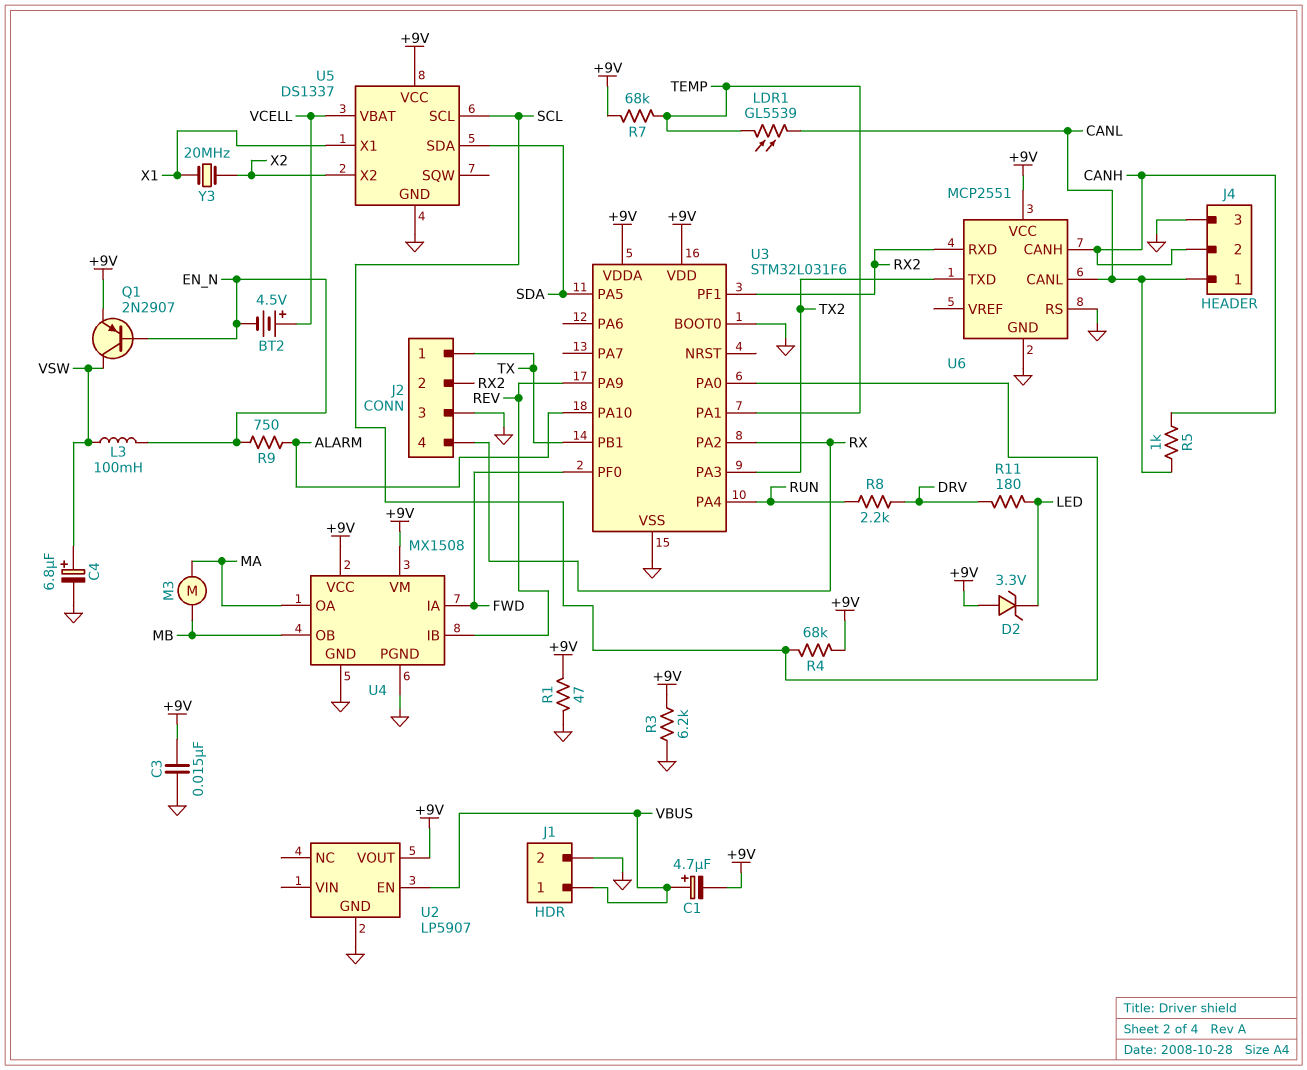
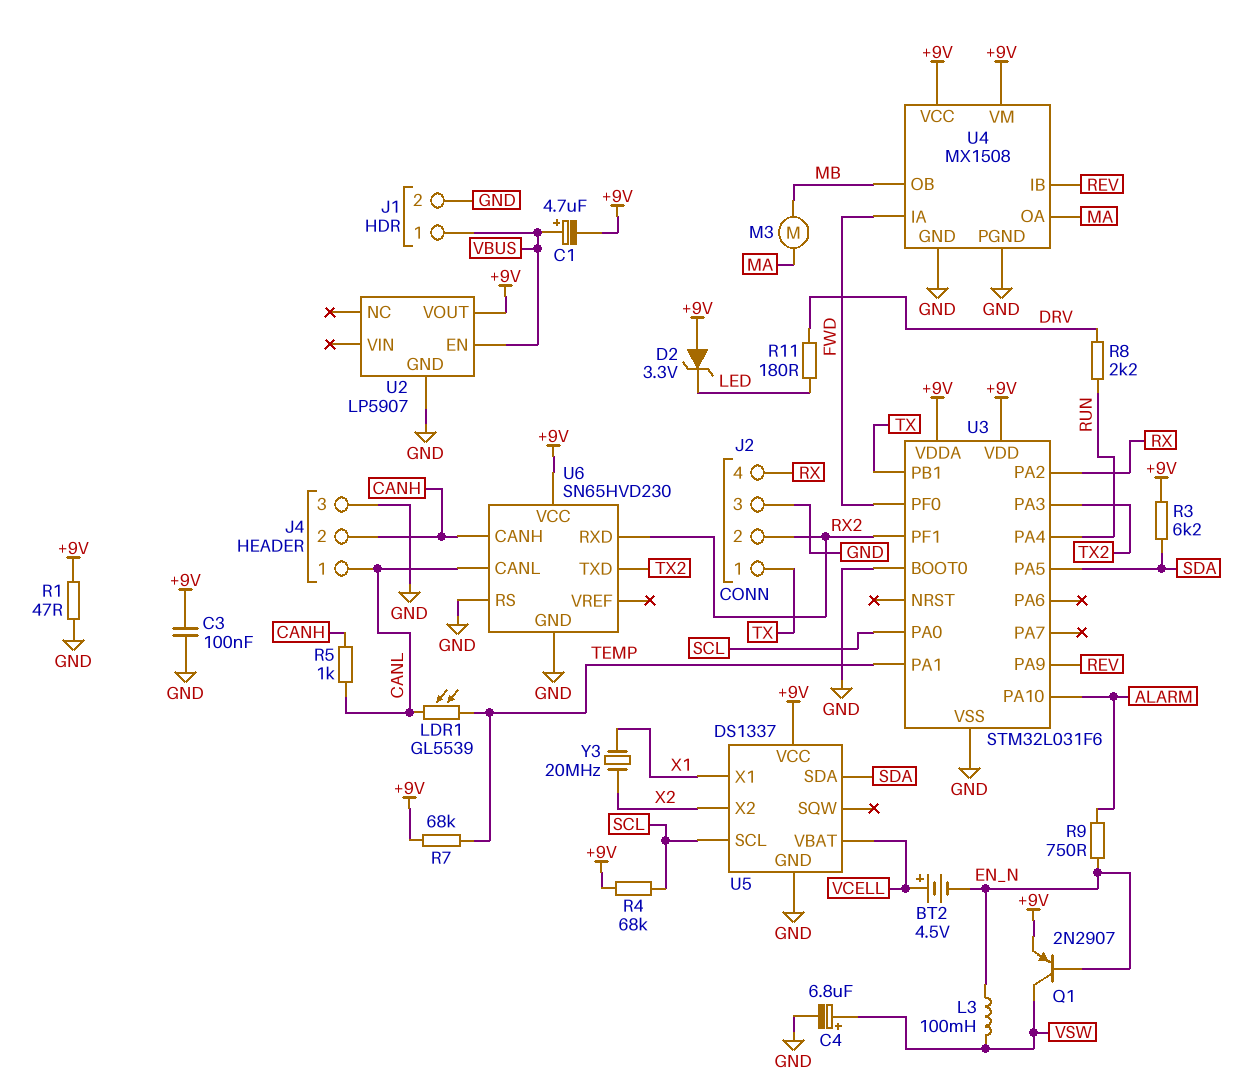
C3: 15nF (+9V, GND) -> 100nF (+9V, GND)
R3: 6.2k (+9V, GND) -> 6.2k (+9V, SDA)
U6: MCP2551 -> SN65HVD230

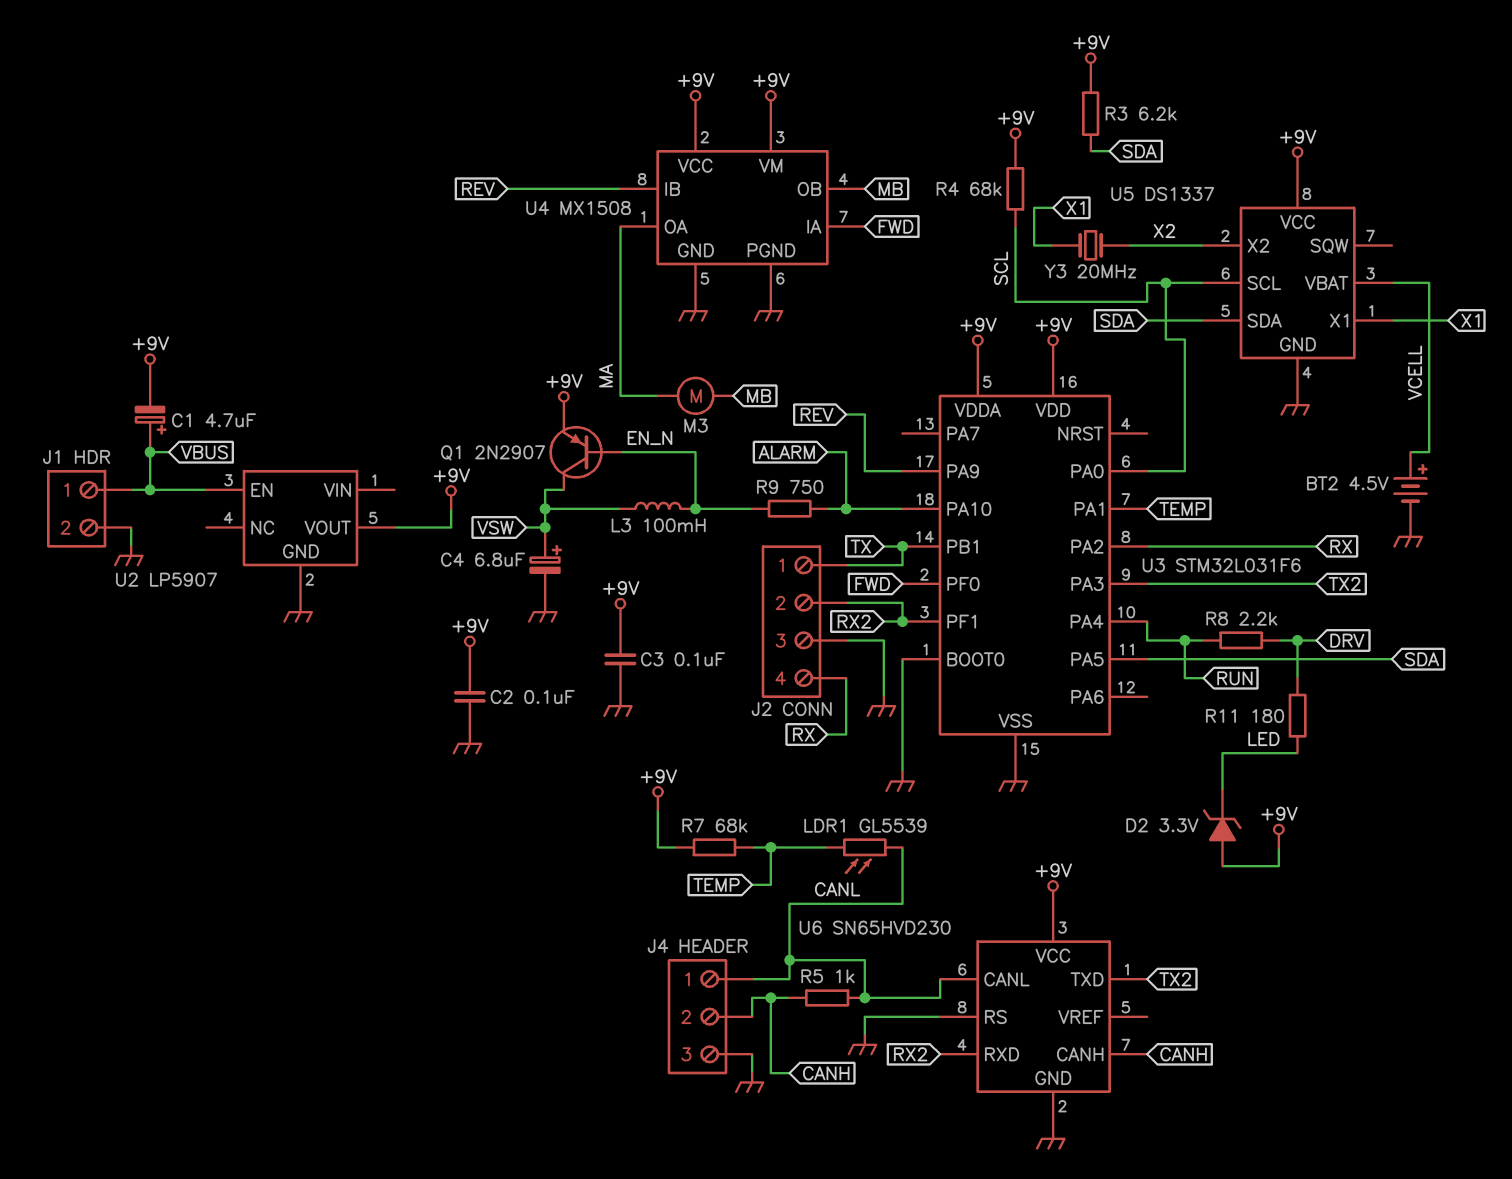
BT2: 4.5V (plus VCELL, minus EN_N) -> 4.5V (plus VCELL, minus GND)
C2: none -> 100nF (+9V, GND)
R1: 47 (+9V, GND) -> none

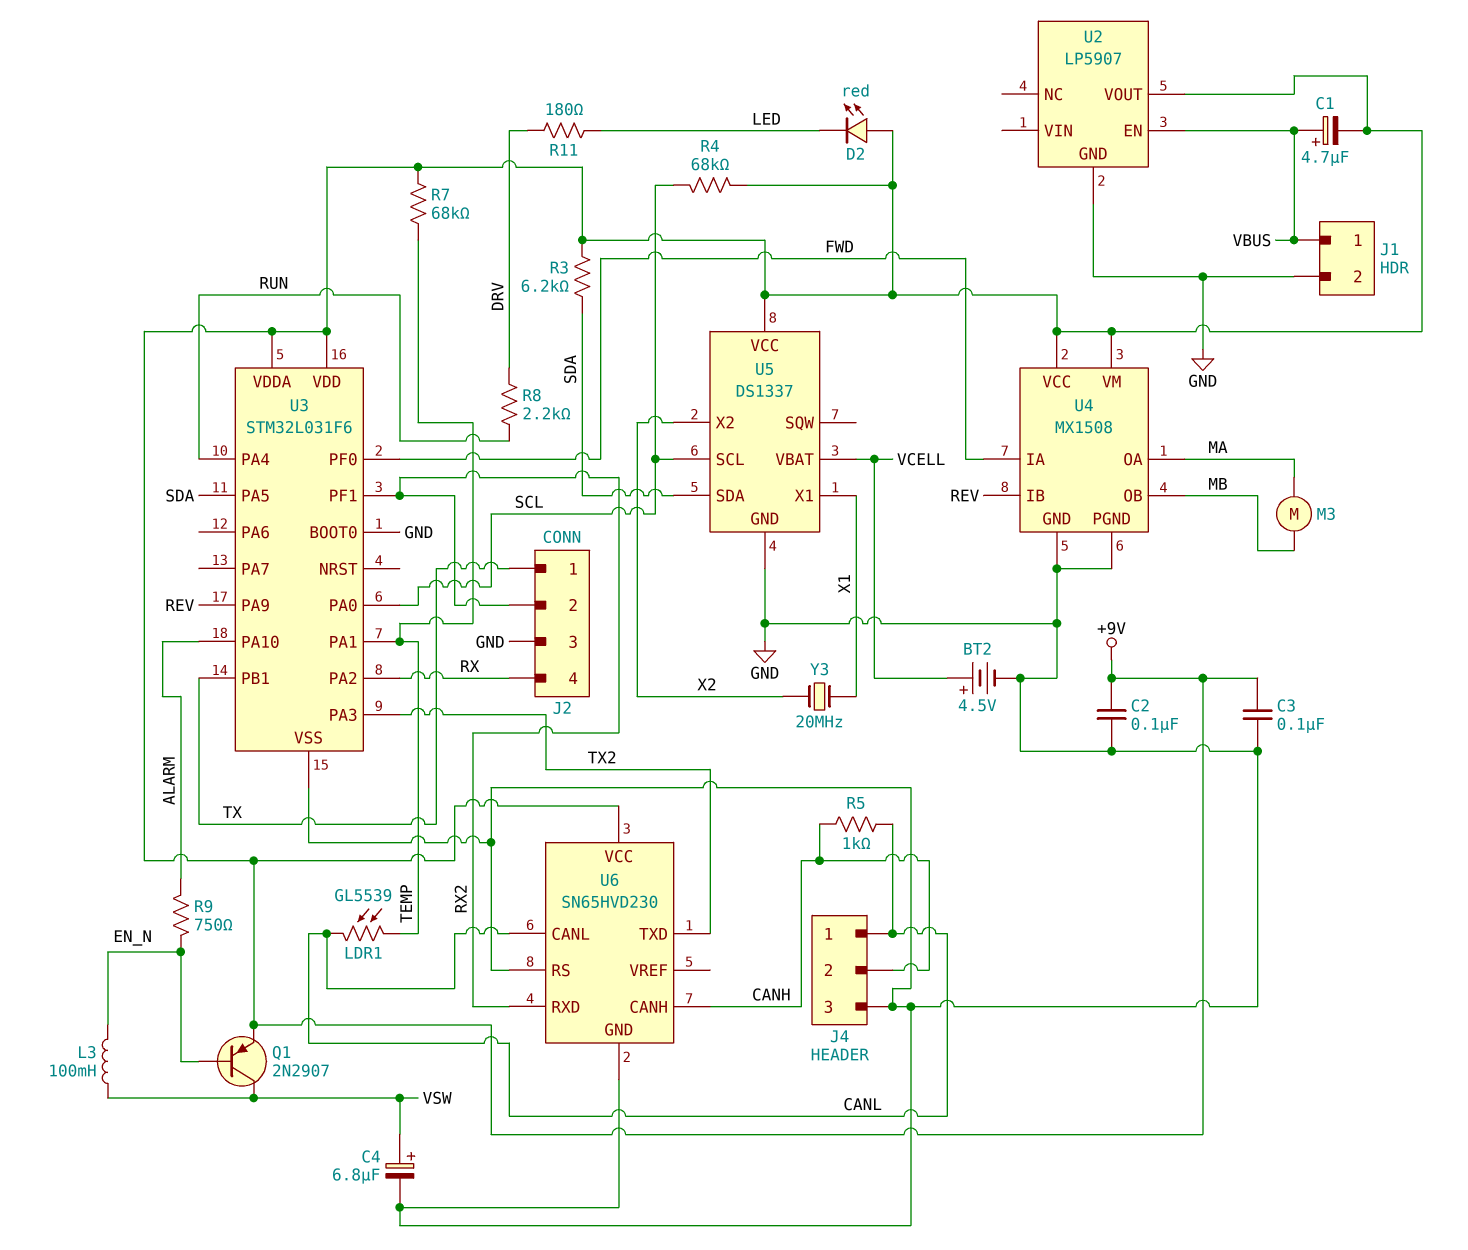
D2: zener 3.3V (A +9V, K LED) -> LED red (A +9V, K LED)

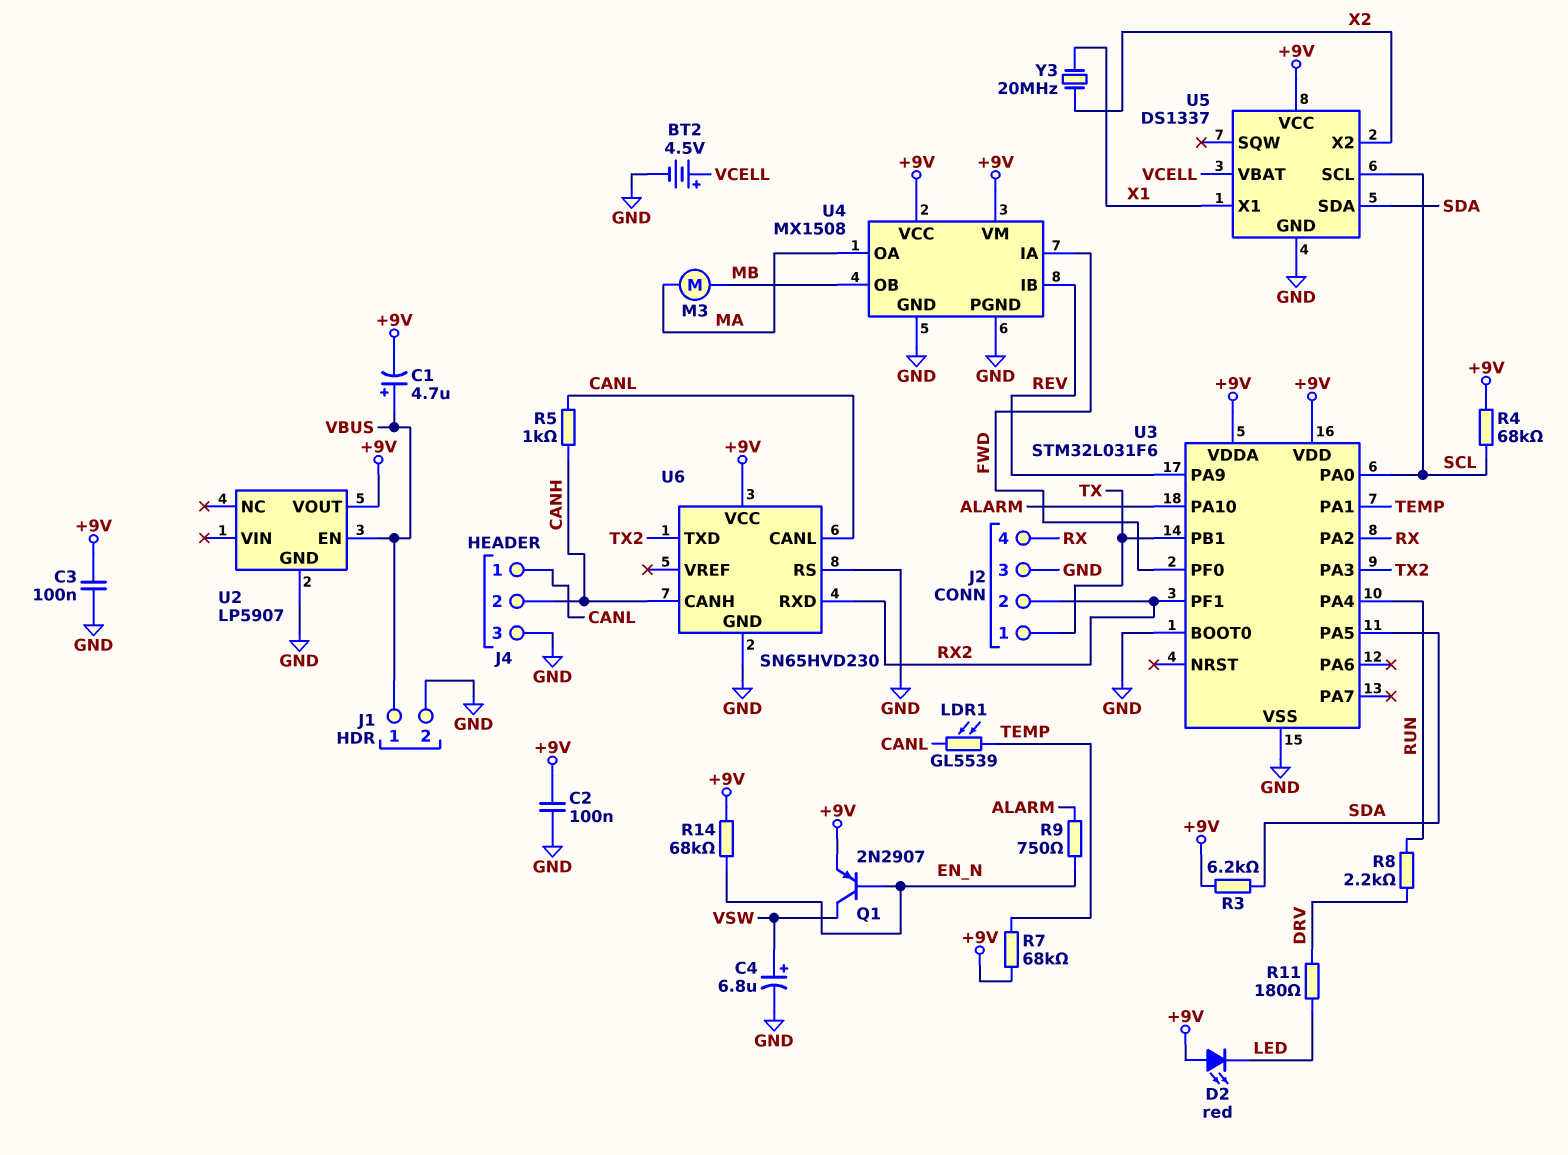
L3: 100mH (EN_N, VSW) -> none
R14: none -> 68k (+9V, EN_N)

